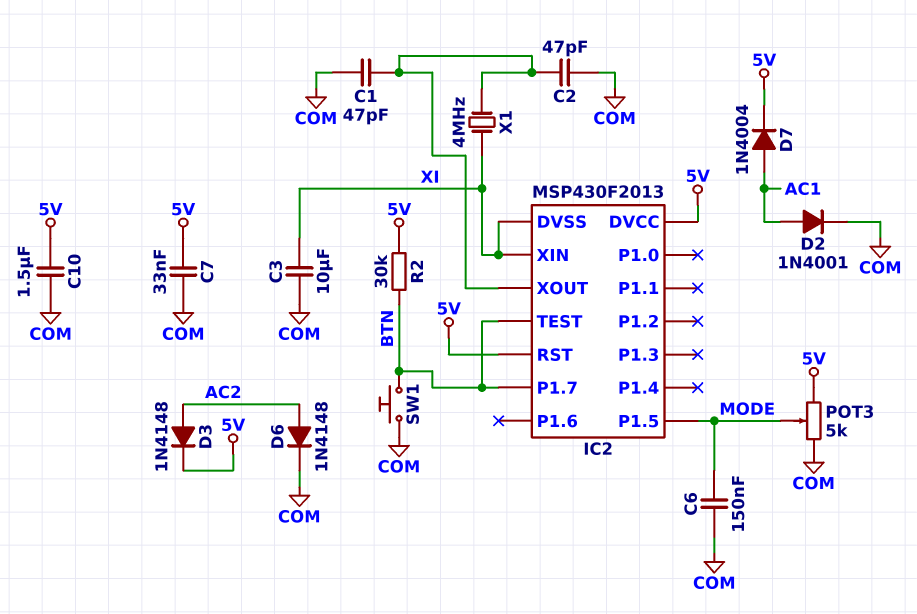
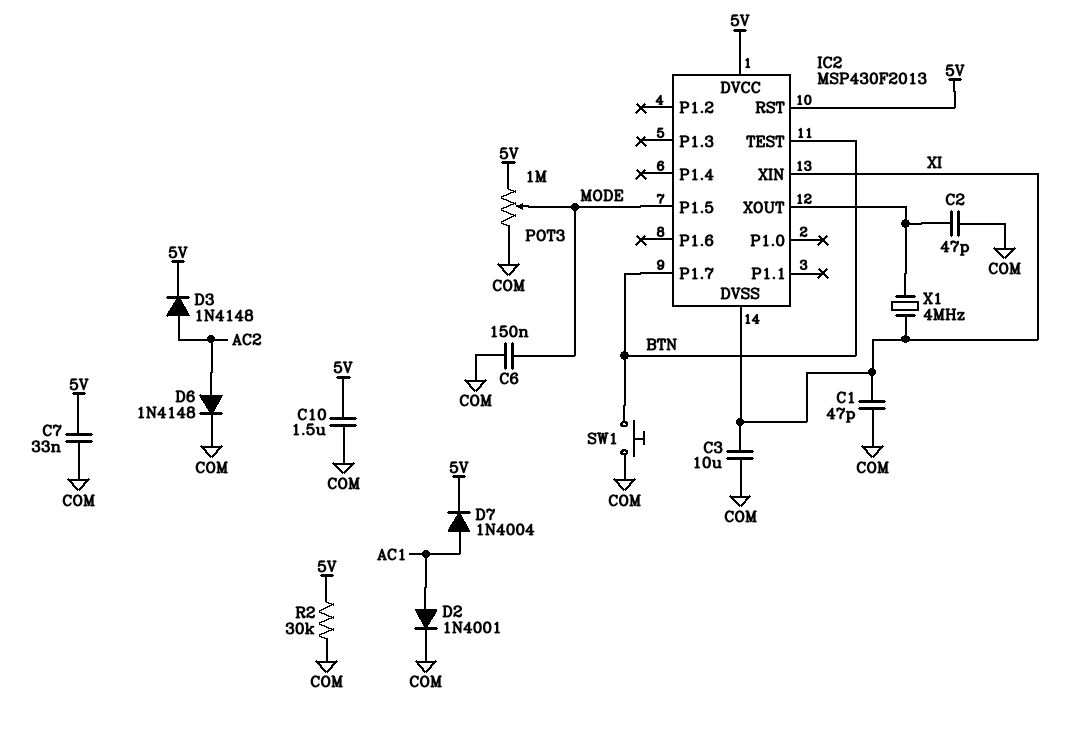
C1: 47pF (COM, IC2/XOUT) -> 47pF (COM, XI)
POT3: 5k (5V, COM, wiper MODE) -> 1M (5V, COM, wiper MODE)
R2: 30k (5V, BTN) -> 30k (5V, COM)

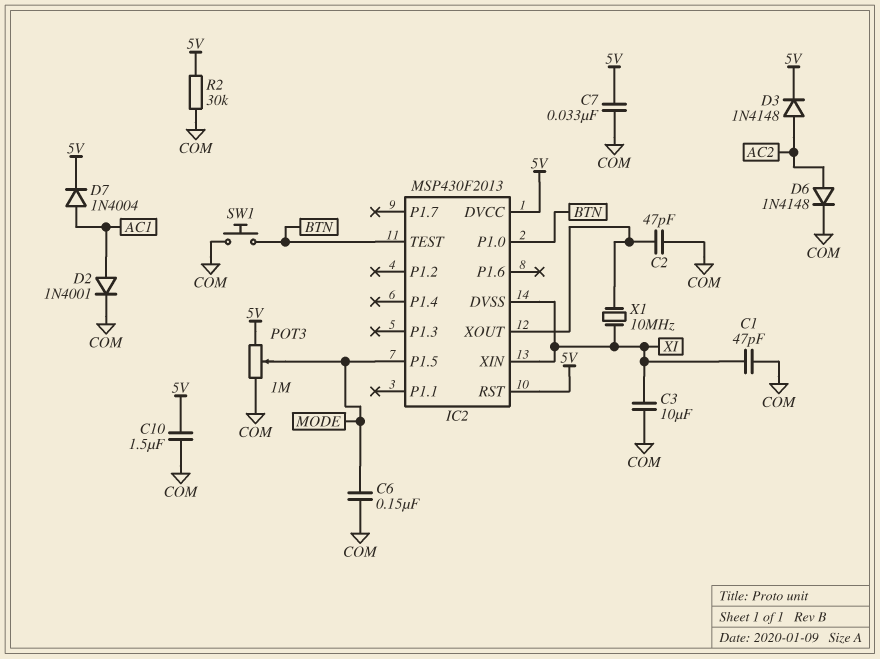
IC2 pin P1.0: none -> BTN
IC2 pin P1.7: BTN -> none
X1: 4MHz (IC2/XOUT, XI) -> 10MHz (IC2/XOUT, XI)

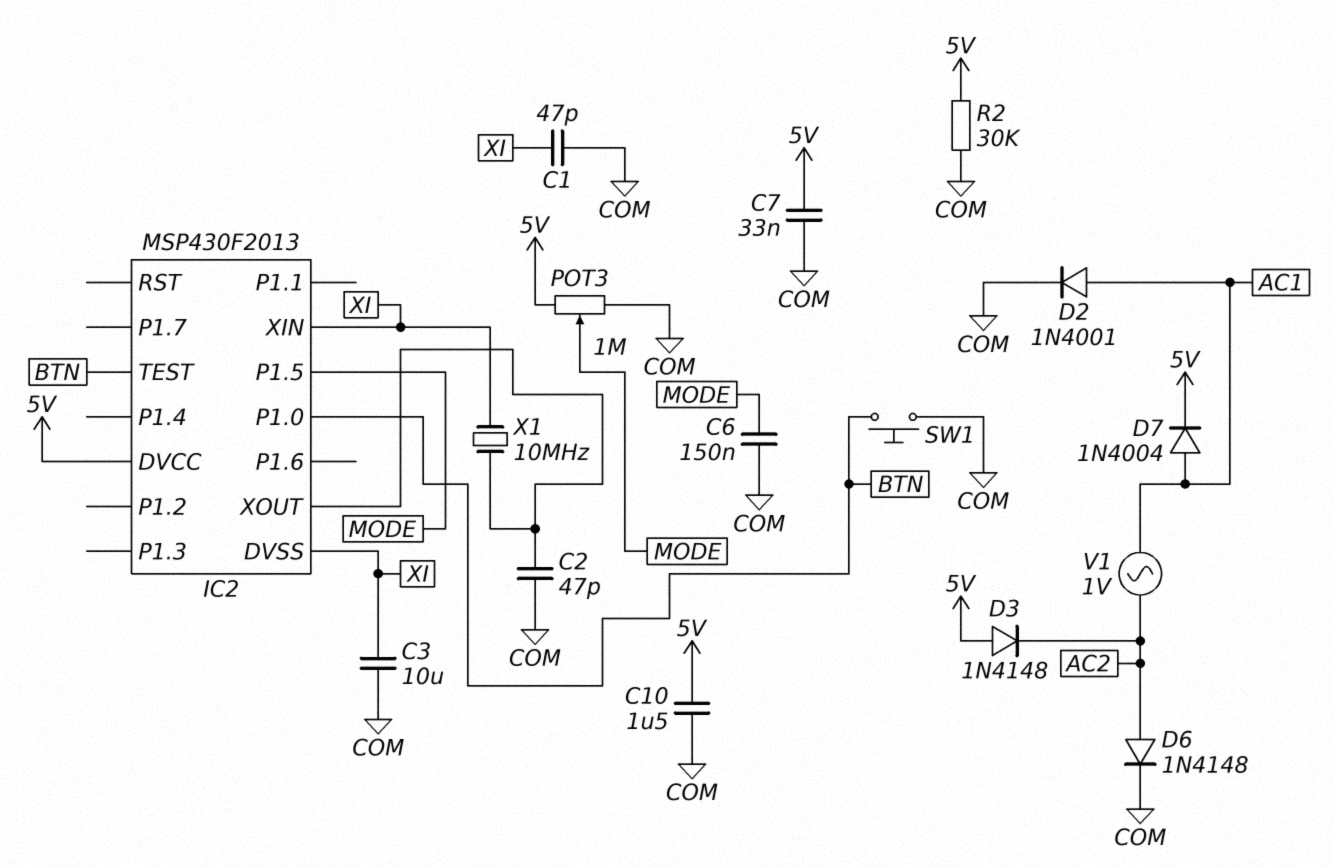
D3: diode 1N4148 (A AC2, K 5V) -> diode 1N4148 (A 5V, K AC2)
IC2 pin RST: 5V -> none
V1: none -> AC 1V (AC1, AC2)

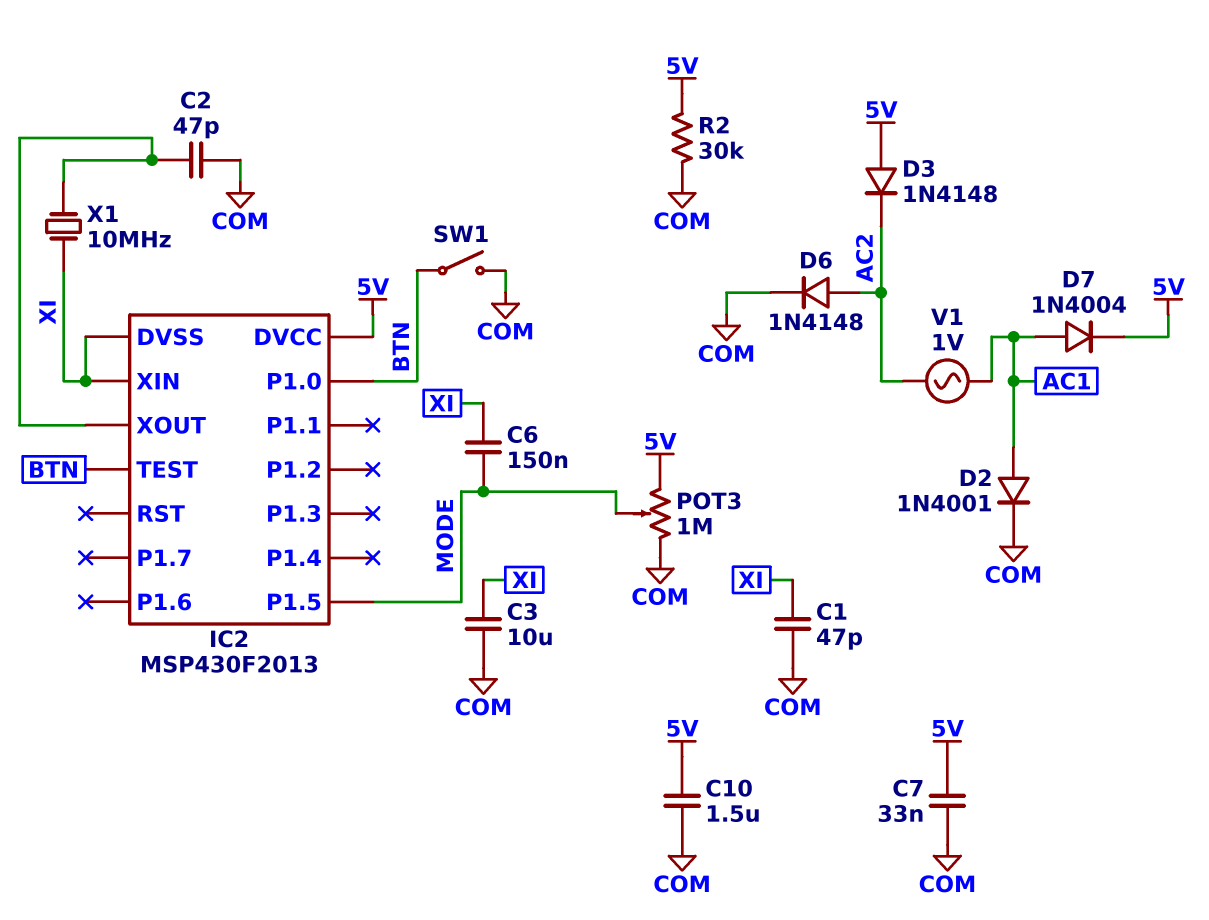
C6: 150nF (COM, MODE) -> 150nF (MODE, XI)
SW1: button (BTN, COM) -> switch (BTN, COM)

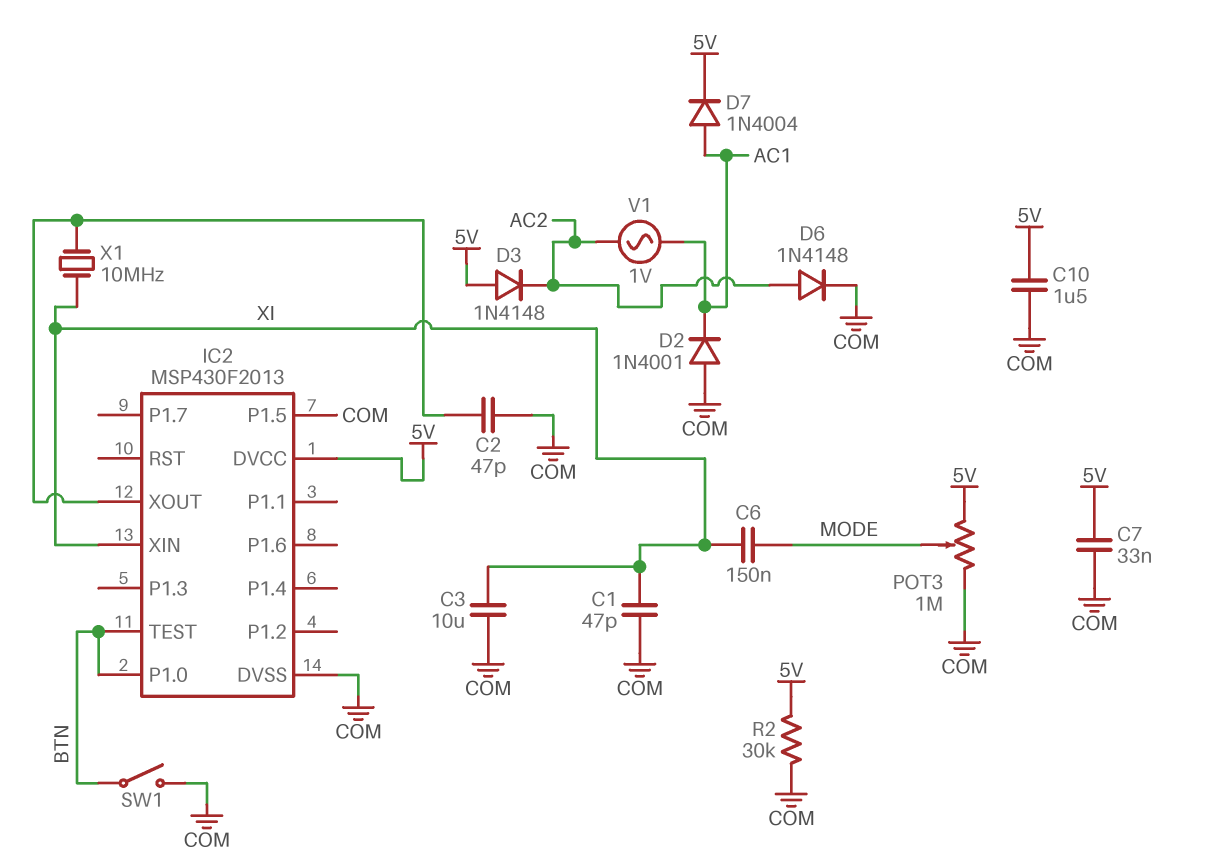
D2: diode 1N4001 (A AC1, K COM) -> diode 1N4001 (A COM, K AC1)
IC2 pin DVSS: XI -> COM
IC2 pin P1.5: MODE -> COM

